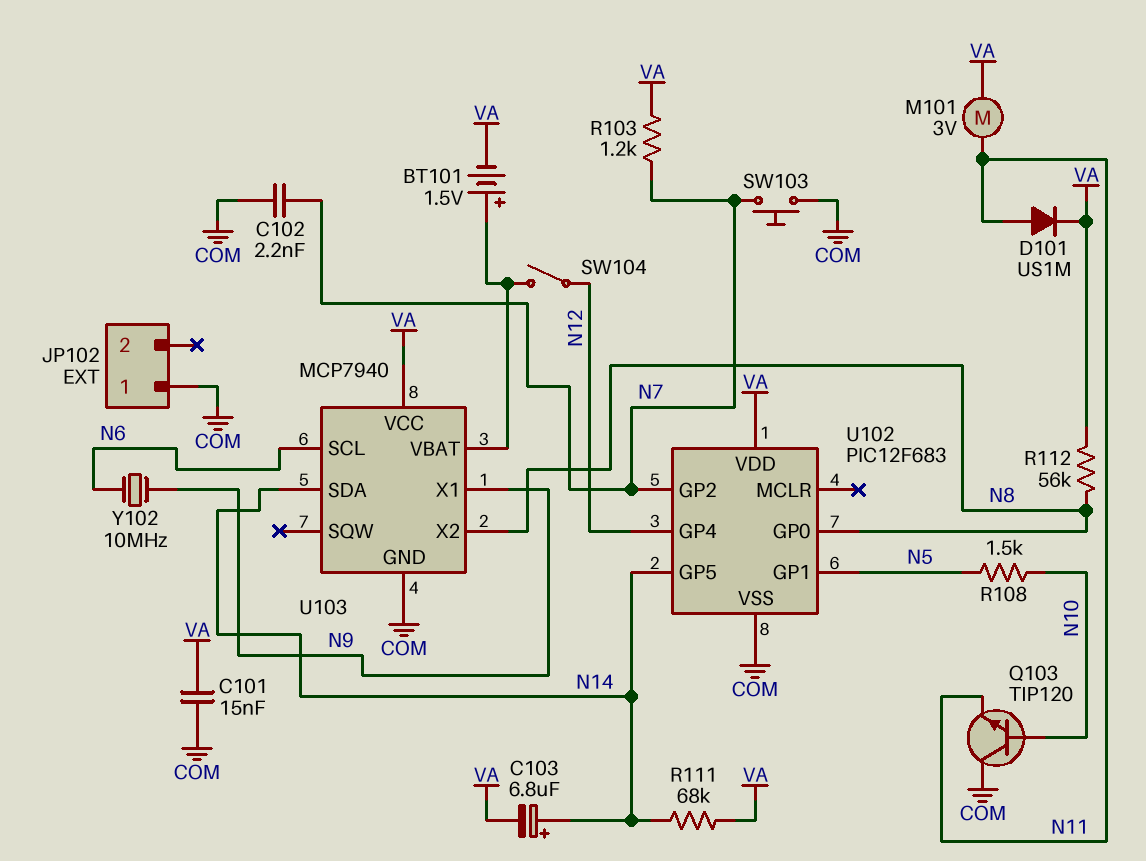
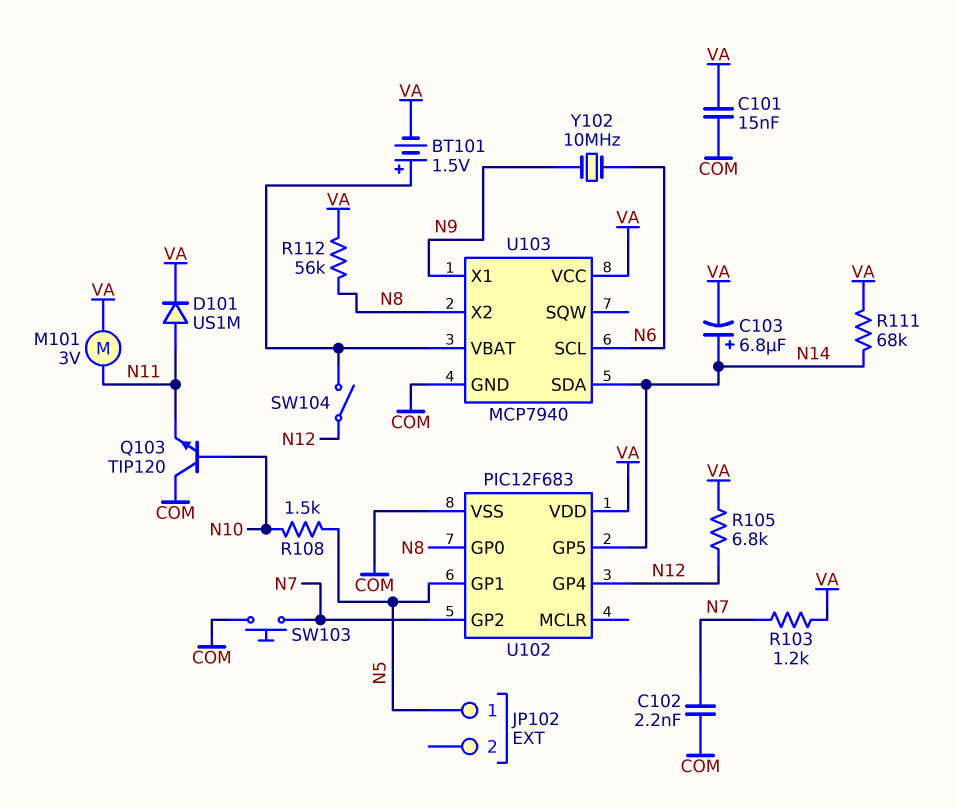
JP102 pin 1: COM -> N5
R105: none -> 6.8k (N12, VA)

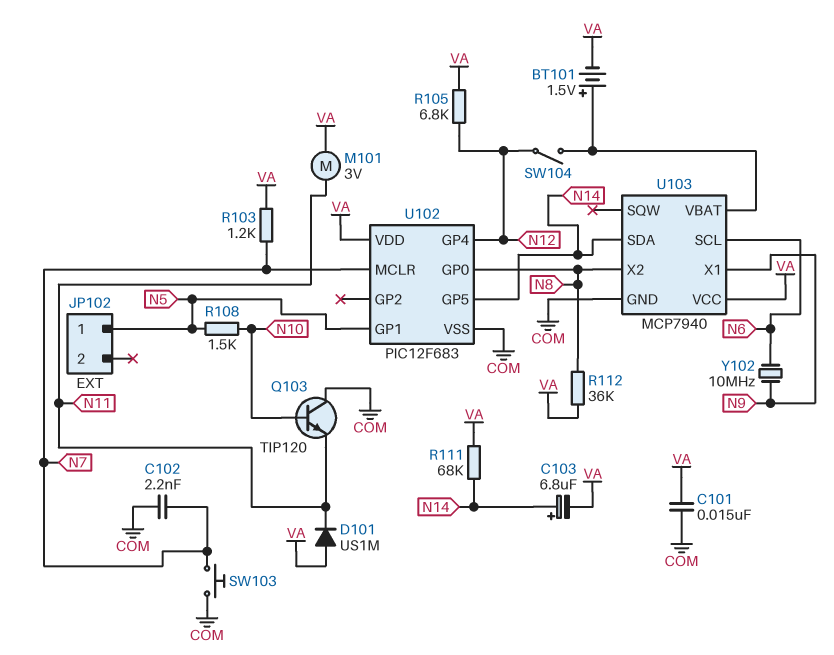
D101: diode US1M (A N11, K VA) -> diode US1M (A VA, K N11)
R112: 56k (N8, VA) -> 36k (N8, VA)
U102 pin GP2: N7 -> none
U102 pin MCLR: none -> N7

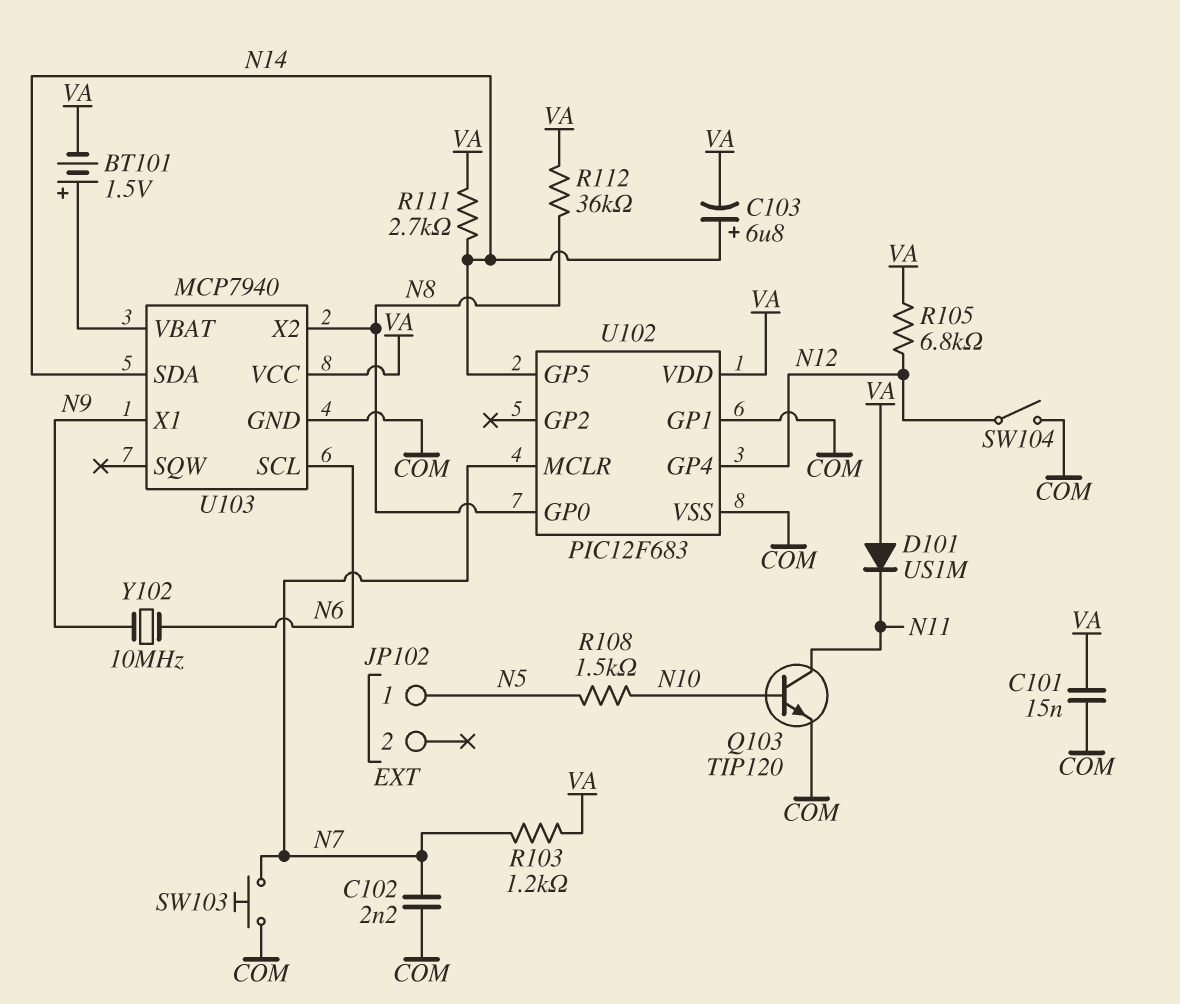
M101: motor 3V (N11, VA) -> none
Q103: NPN TIP120 (B N10, C COM, E N11) -> NPN TIP120 (B N10, C N11, E COM)
R111: 68k (N14, VA) -> 2.7k (N14, VA)
SW104: switch (N12, U103/VBAT) -> switch (COM, N12)
U102 pin GP1: N5 -> COM

